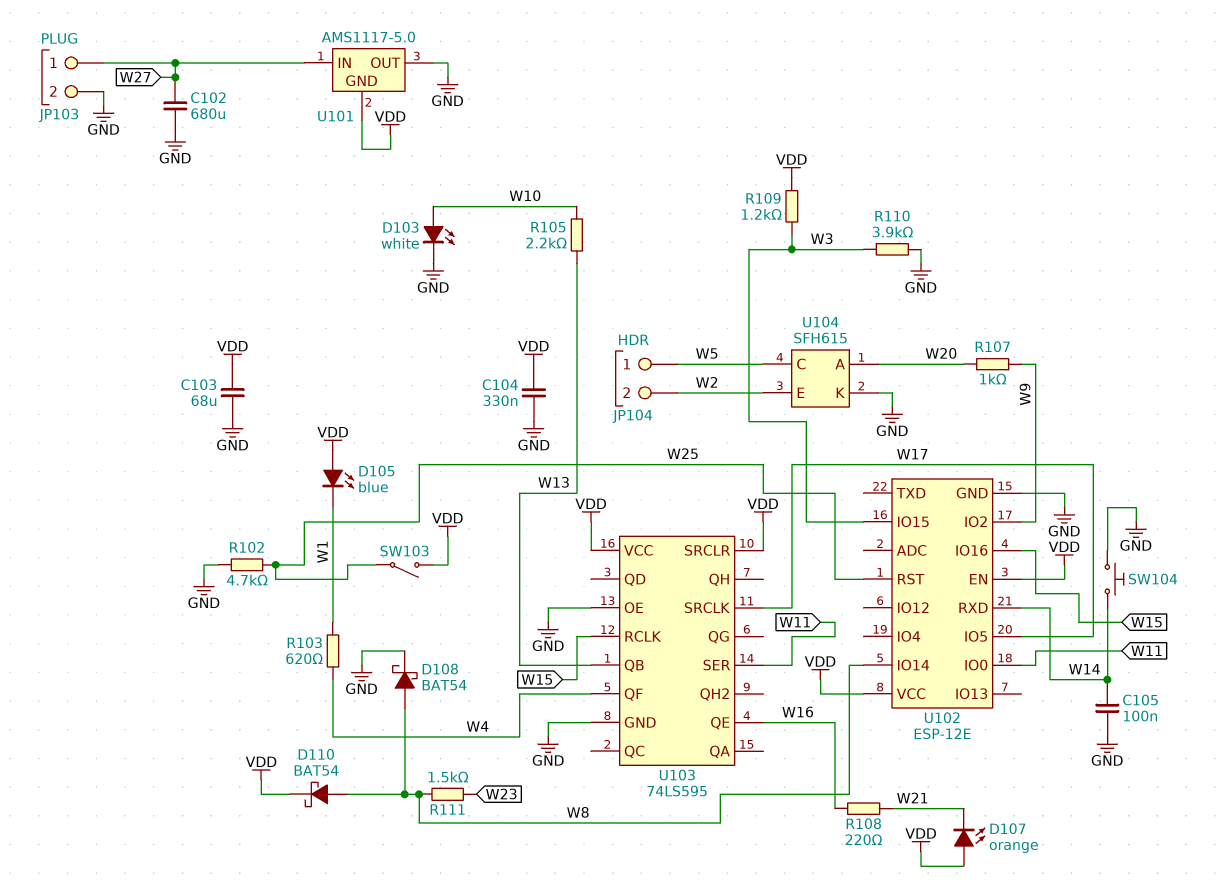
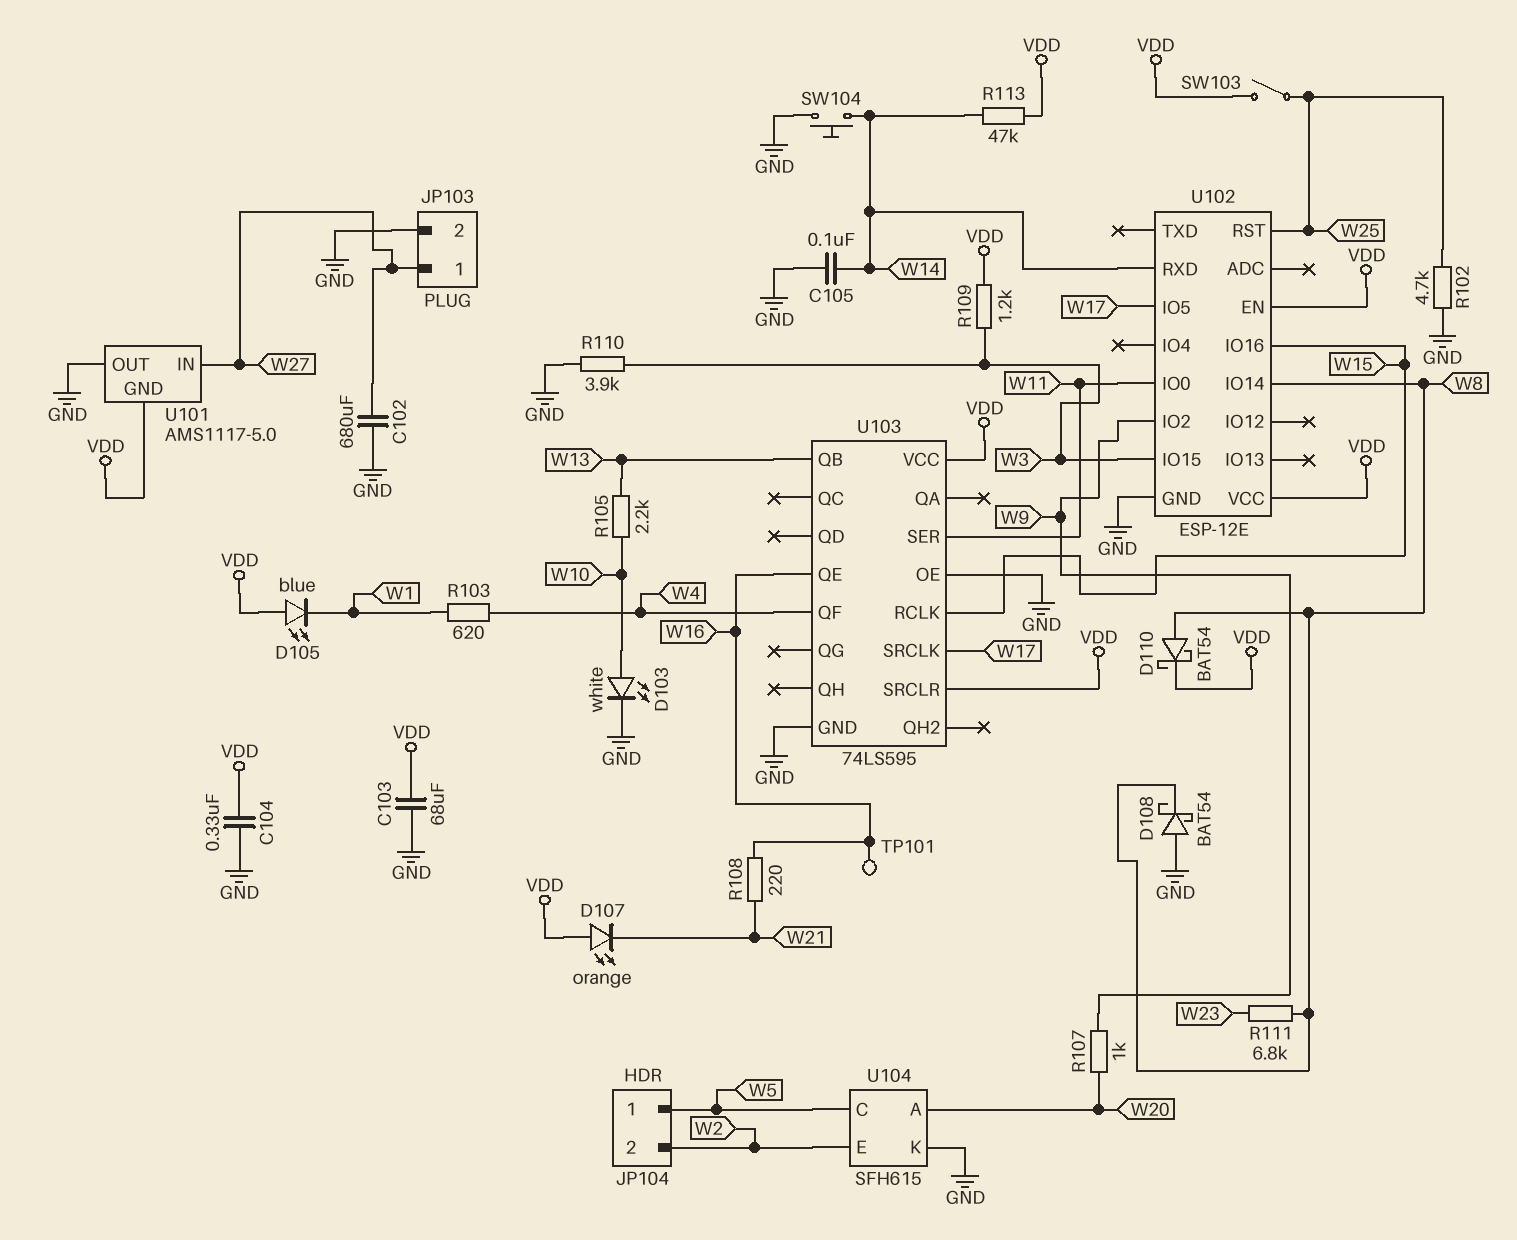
D108: schottky BAT54 (A W8, K GND) -> schottky BAT54 (A GND, K W8)
R111: 1.5k (W8, W23) -> 6.8k (W8, W23)
R113: none -> 47k (VDD, W14)
TP101: none -> test point (W16)

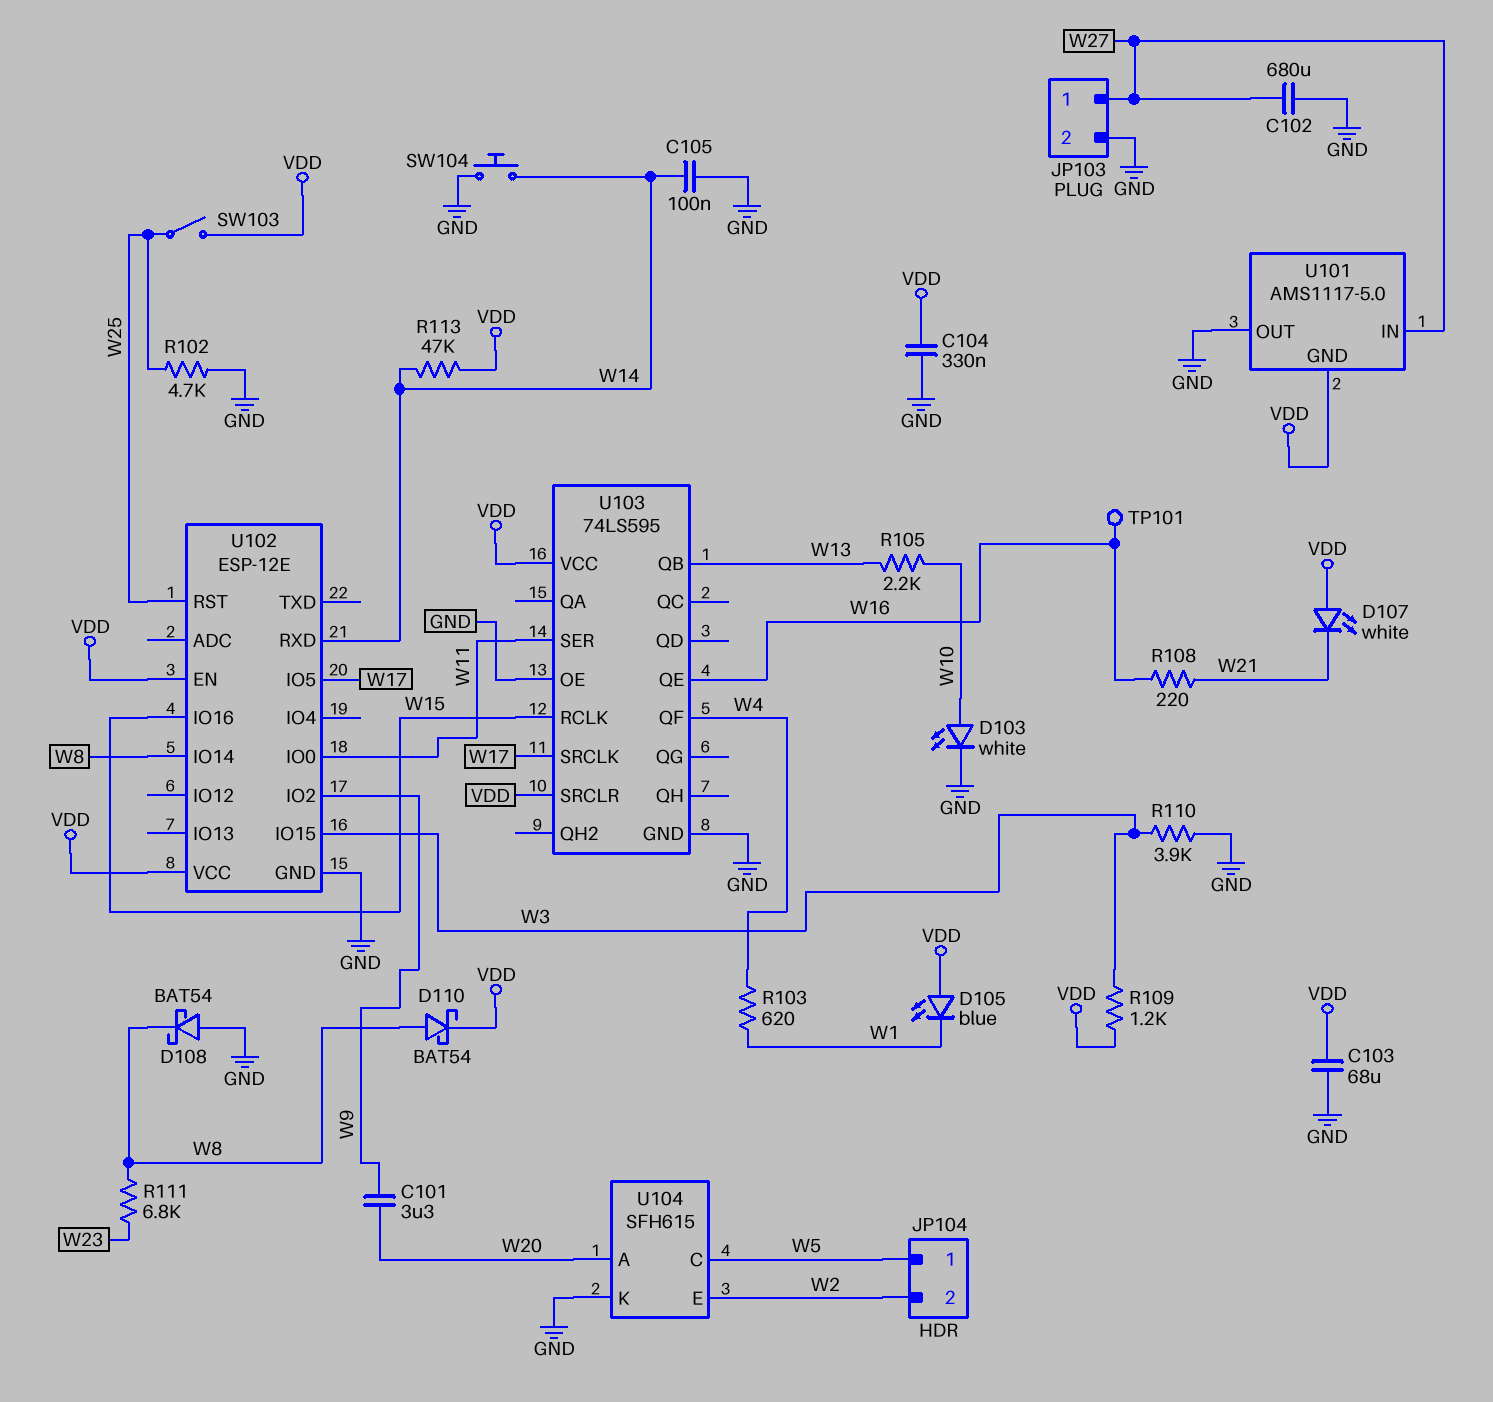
C101: none -> 3.3uF (W9, W20)
D107: LED orange (A VDD, K W21) -> LED white (A VDD, K W21)
R107: 1k (W9, W20) -> none

